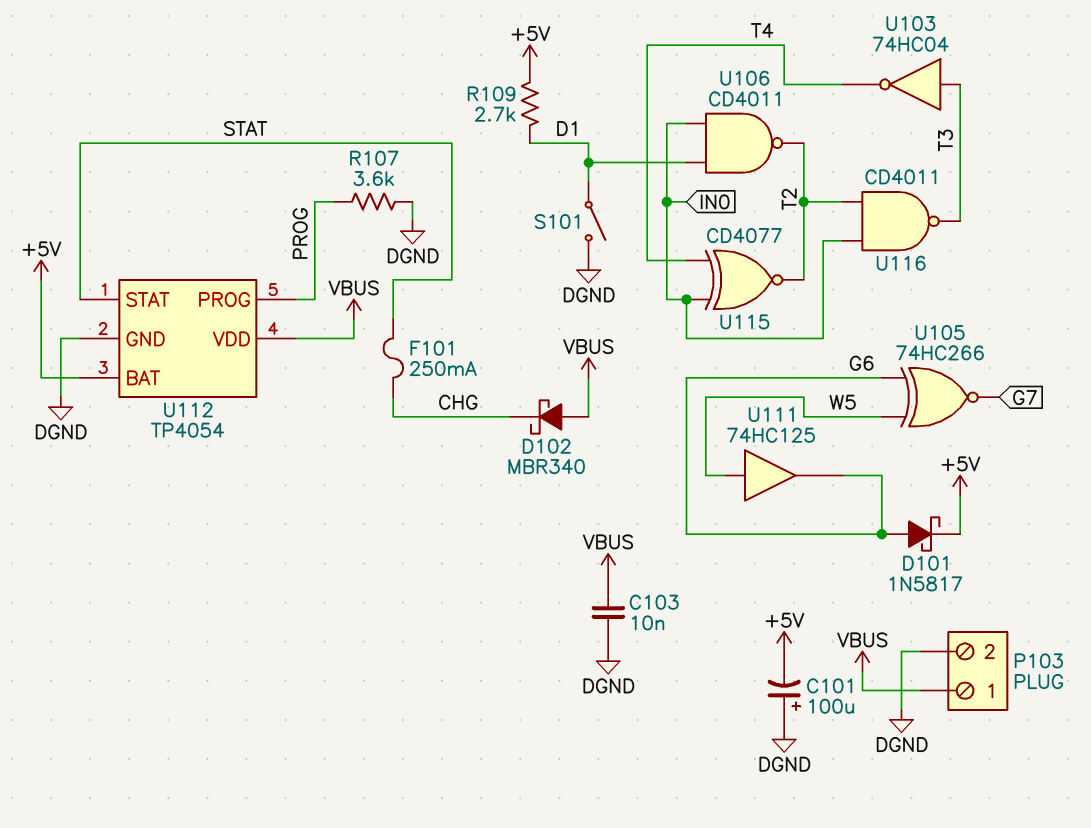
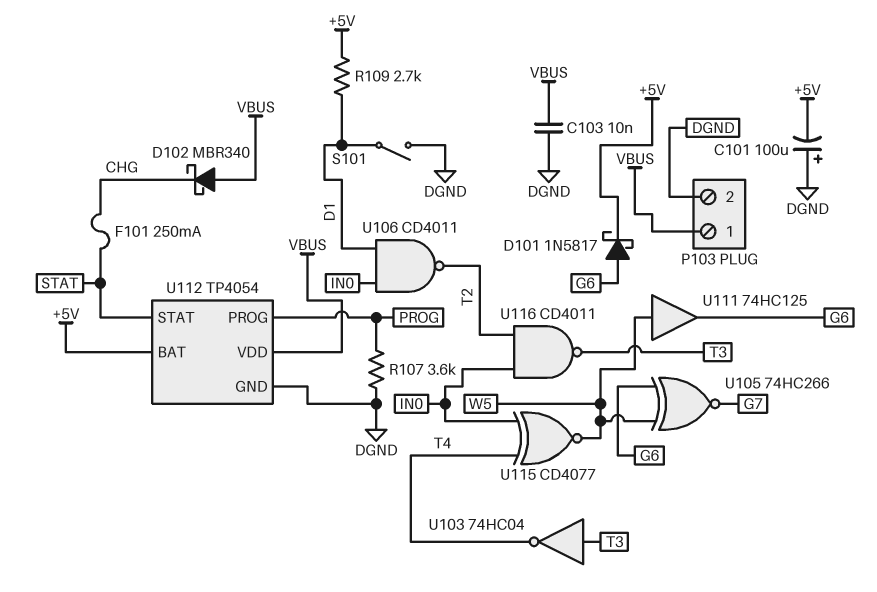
U115: XNOR CD4077 (in IN0, in T4, out T2) -> XNOR CD4077 (in IN0, in T4, out W5)

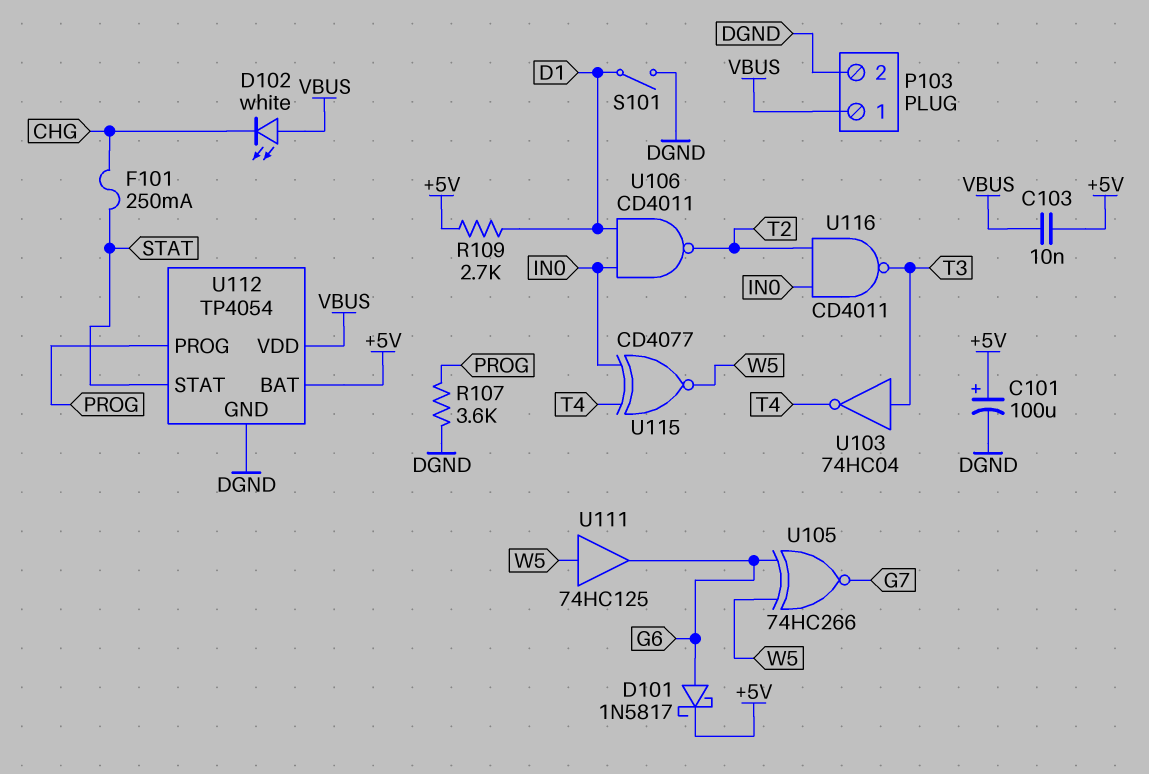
C101: 100uF (plus DGND, minus +5V) -> 100uF (plus +5V, minus DGND)
C103: 10nF (DGND, VBUS) -> 10nF (+5V, VBUS)
D102: schottky MBR340 (A VBUS, K CHG) -> LED white (A VBUS, K CHG)

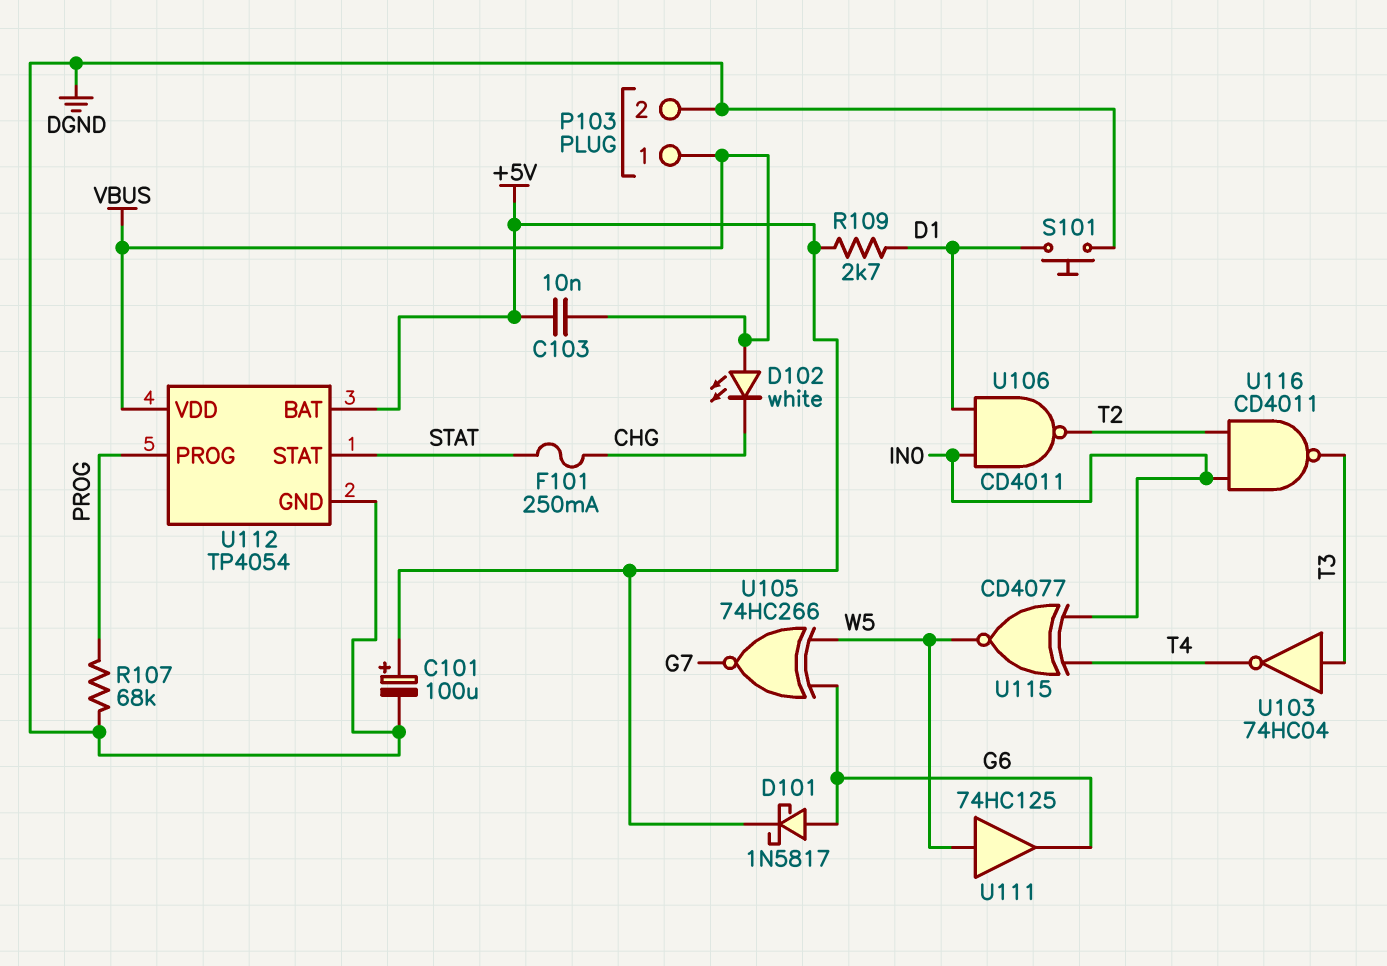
R107: 3.6k (DGND, PROG) -> 68k (DGND, PROG)
S101: switch (D1, DGND) -> button (D1, DGND)

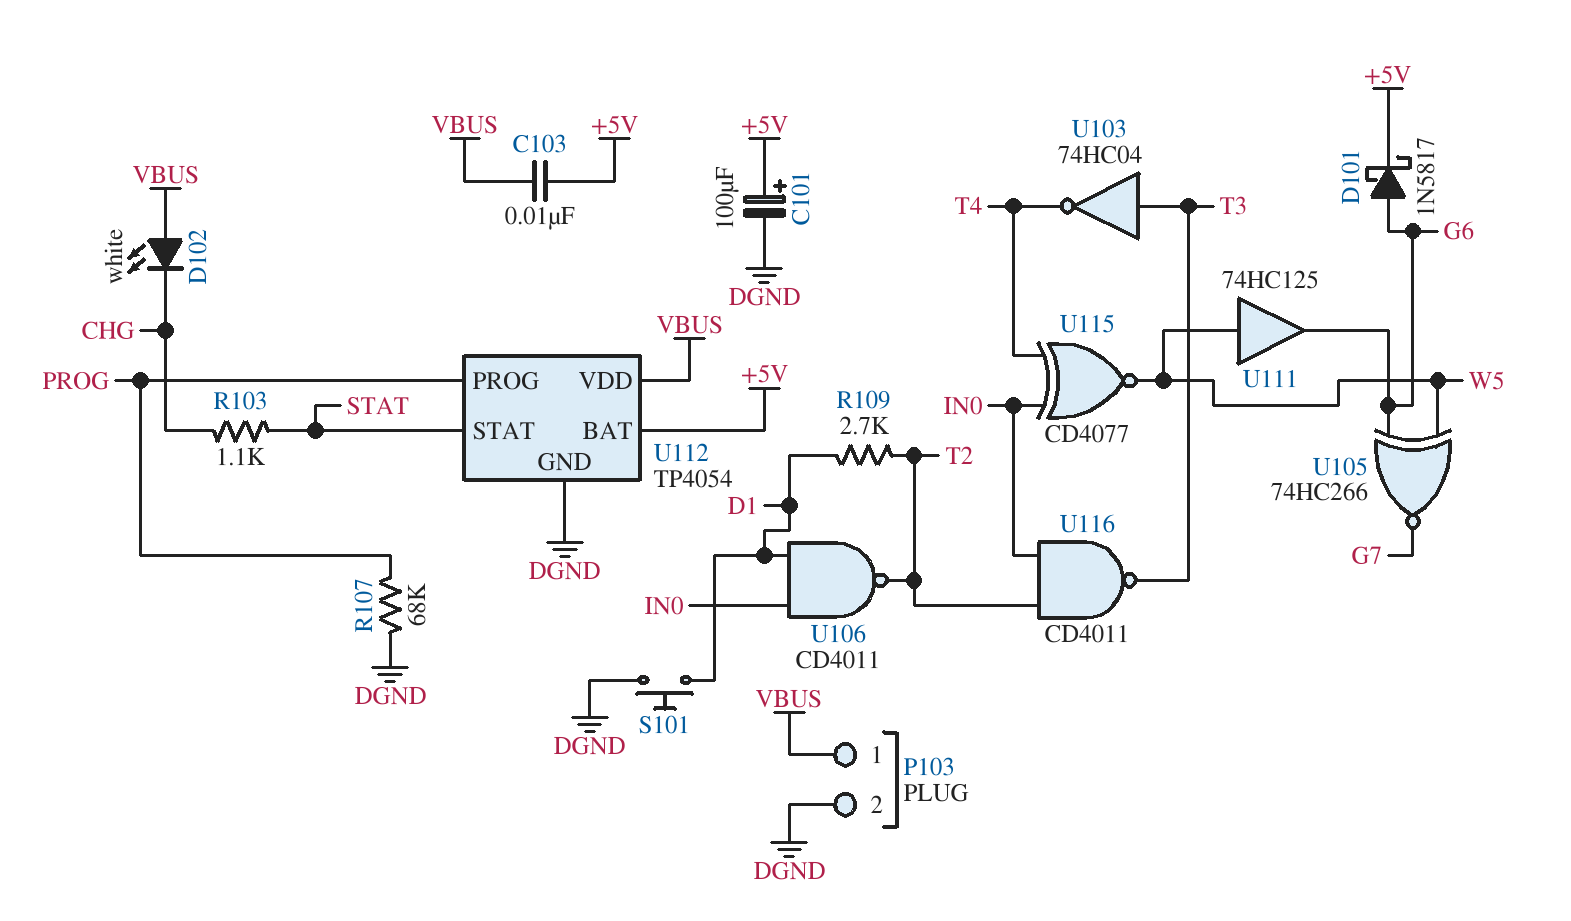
F101: 250mA (CHG, STAT) -> none
R103: none -> 1.1k (CHG, STAT)
R109: 2.7k (+5V, D1) -> 2.7k (D1, T2)

